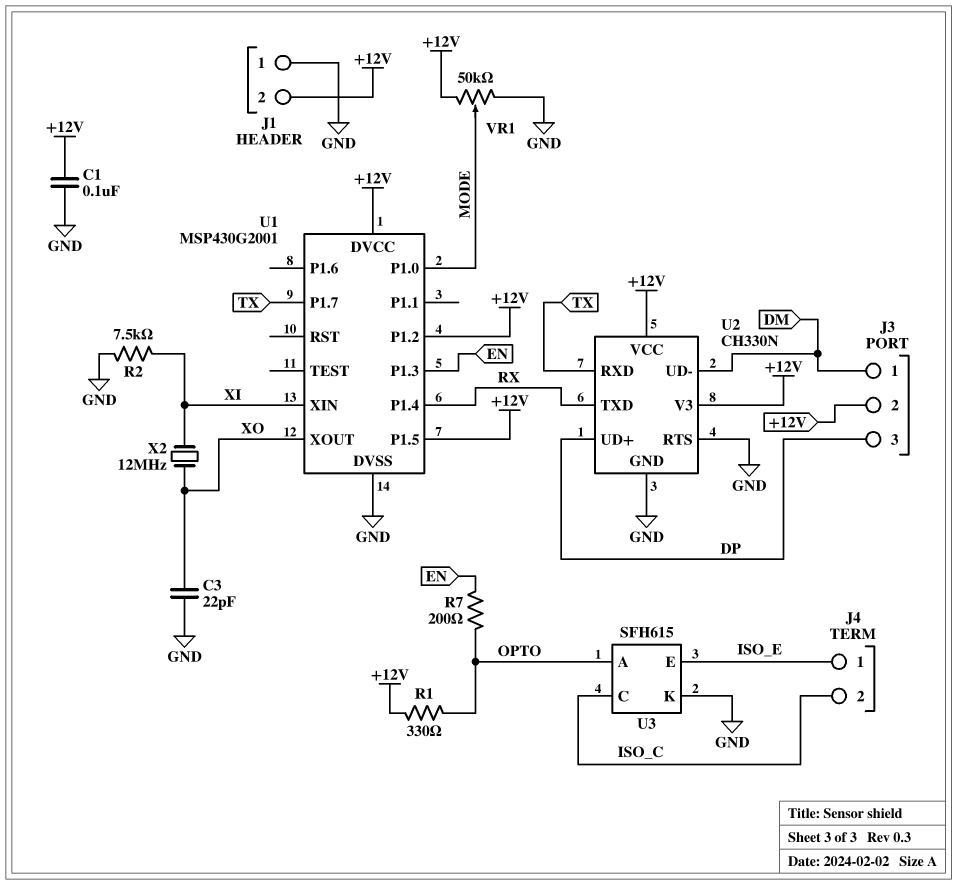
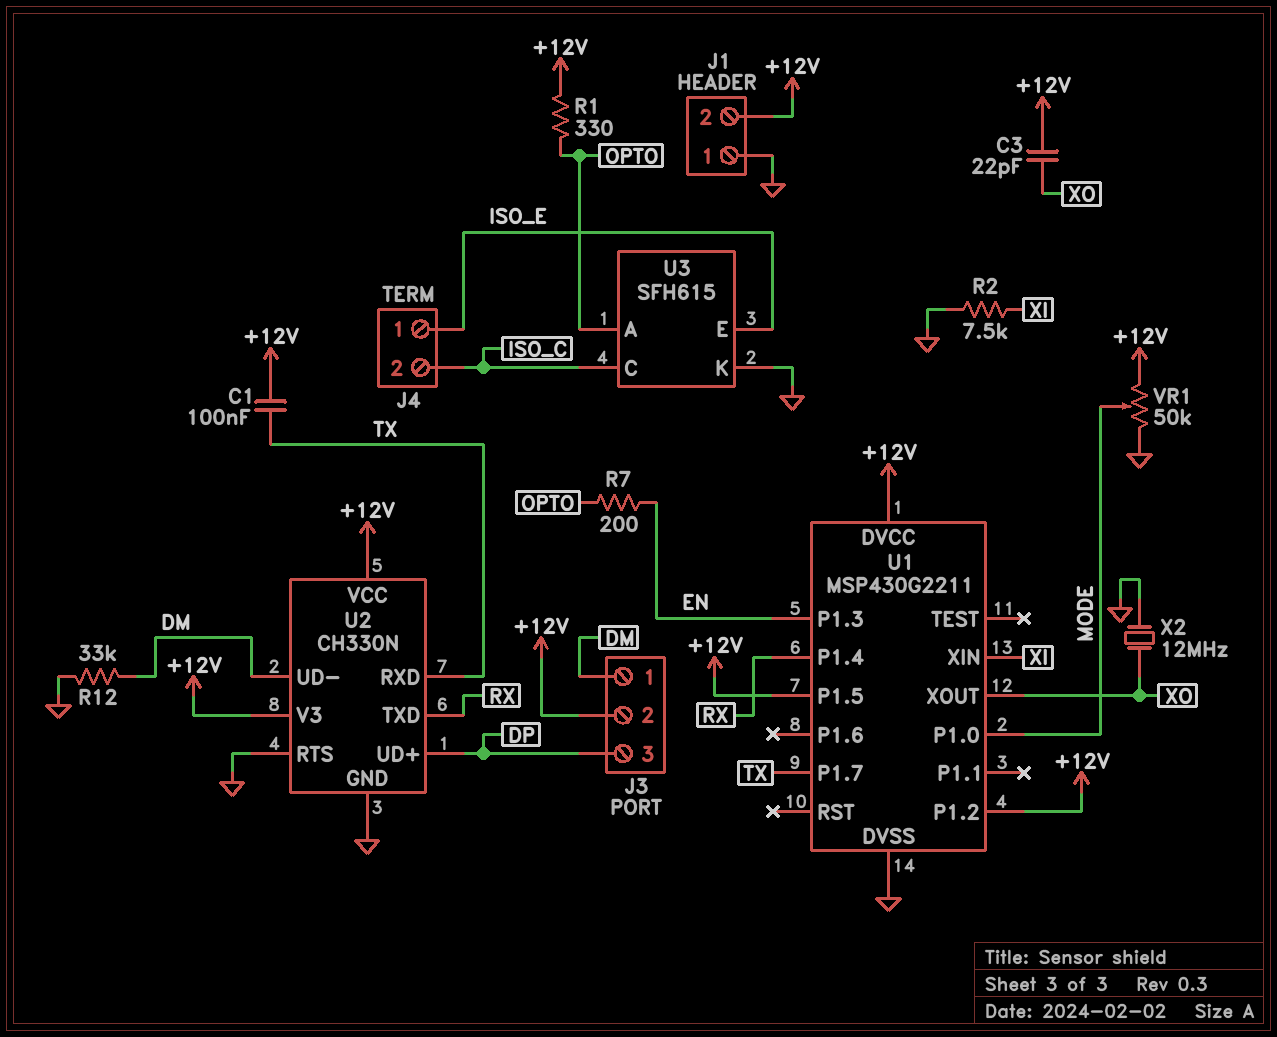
C1: 100nF (+12V, GND) -> 100nF (+12V, TX)
C3: 22pF (GND, XO) -> 22pF (+12V, XO)
R12: none -> 33k (DM, GND)
U1: MSP430G2001 -> MSP430G2211
X2: 12MHz (XI, XO) -> 12MHz (GND, XO)

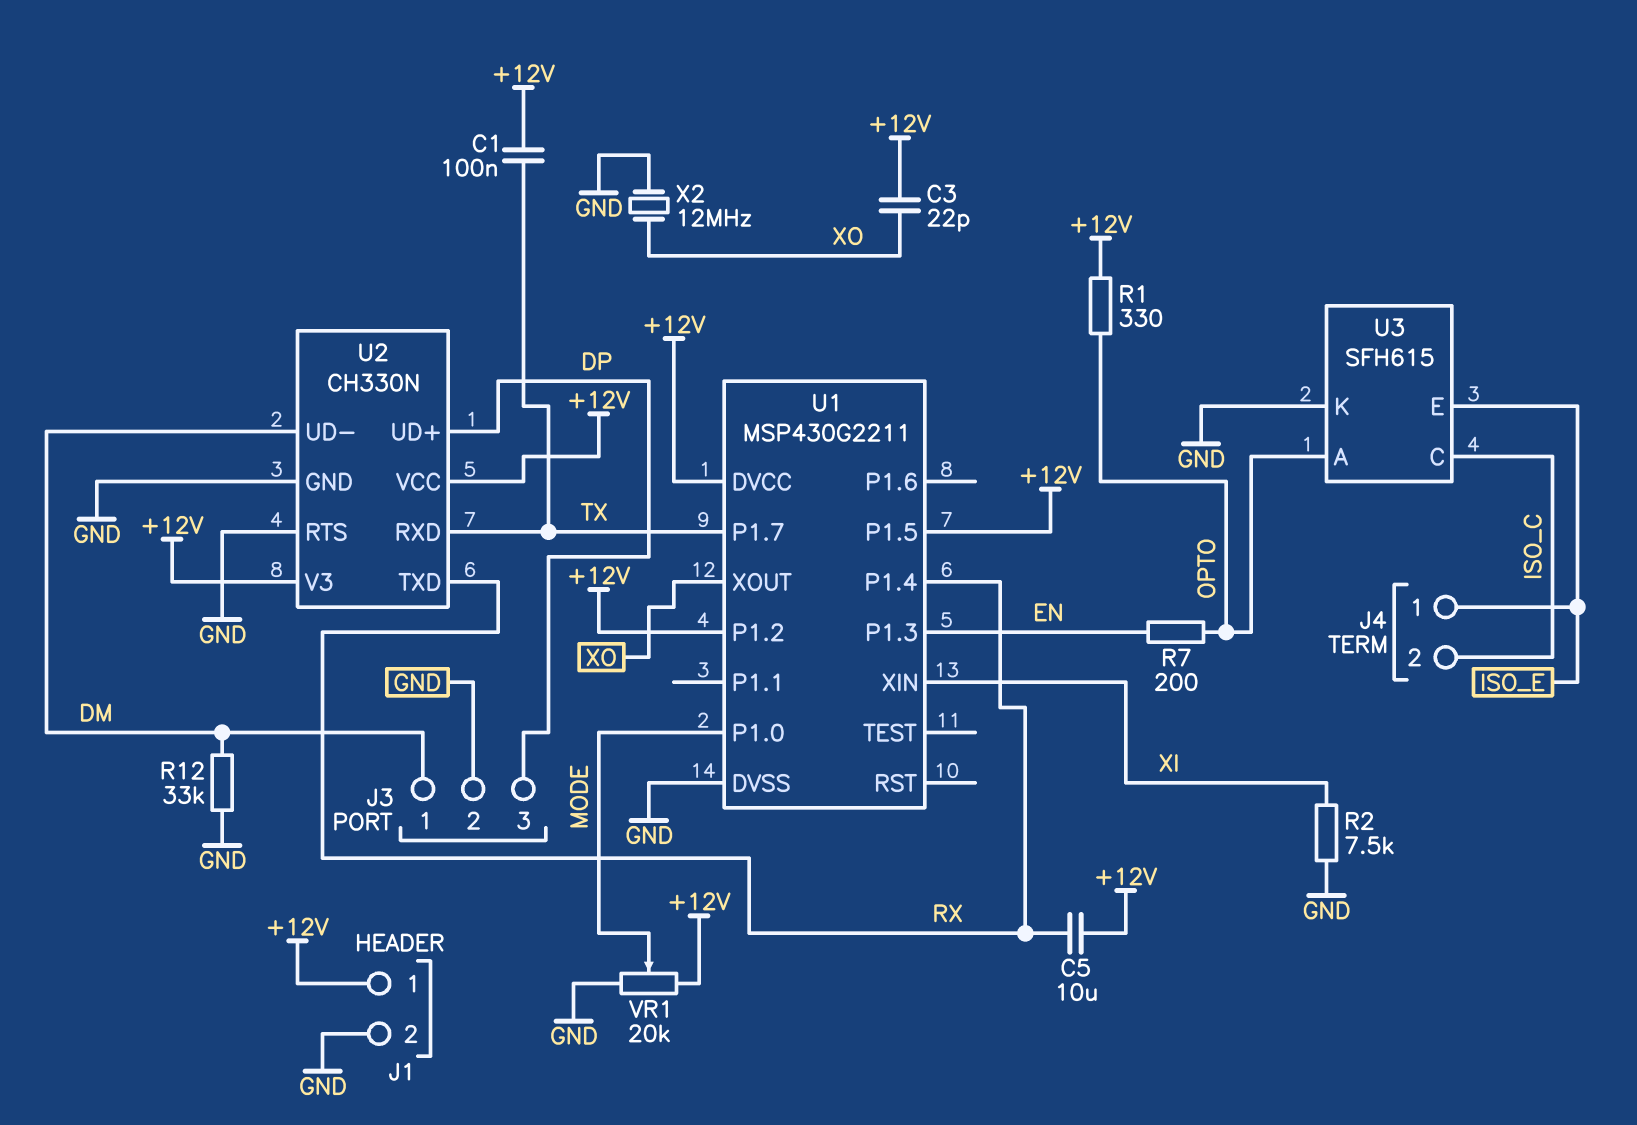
C5: none -> 10uF (+12V, RX)
J1 pin 1: GND -> +12V
J1 pin 2: +12V -> GND
J3 pin 2: +12V -> GND
VR1: 50k (+12V, GND, wiper MODE) -> 20k (+12V, GND, wiper MODE)

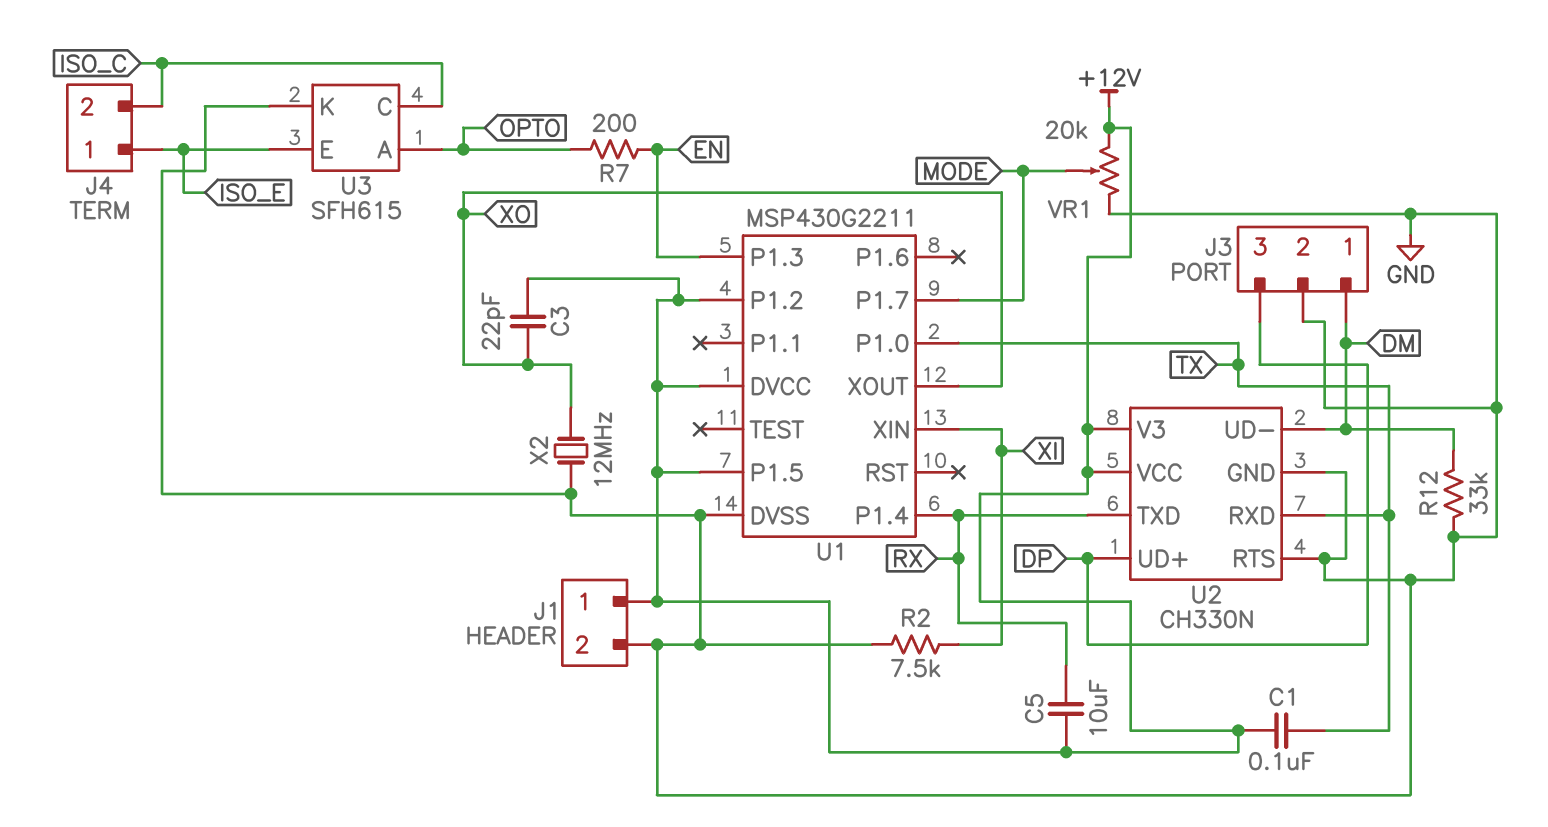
R1: 330 (+12V, OPTO) -> none
U1 pin P1.0: MODE -> TX
U1 pin P1.7: TX -> MODE

